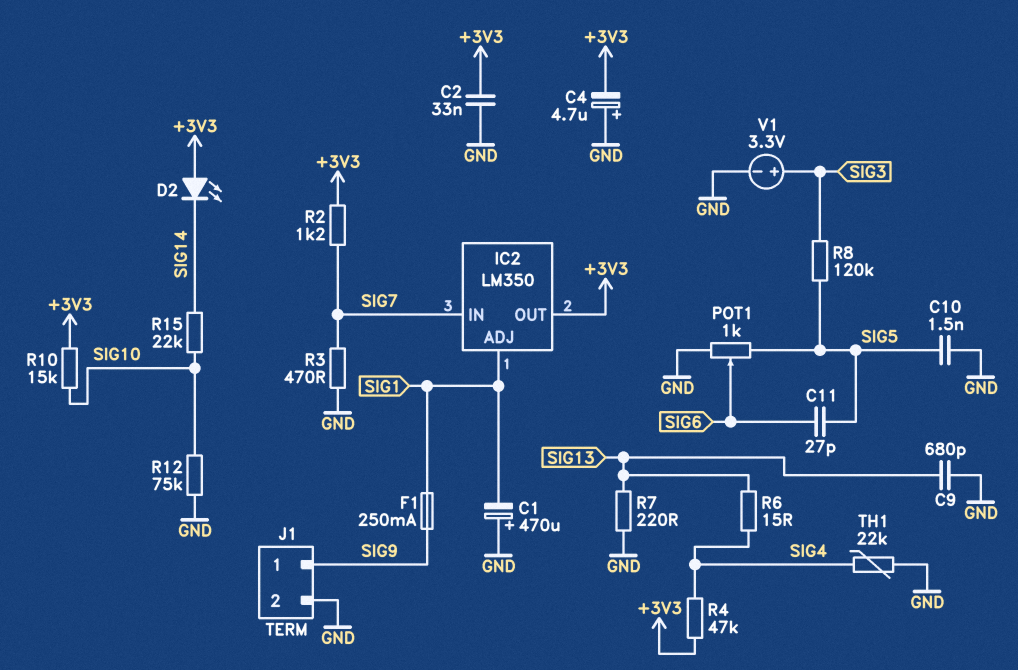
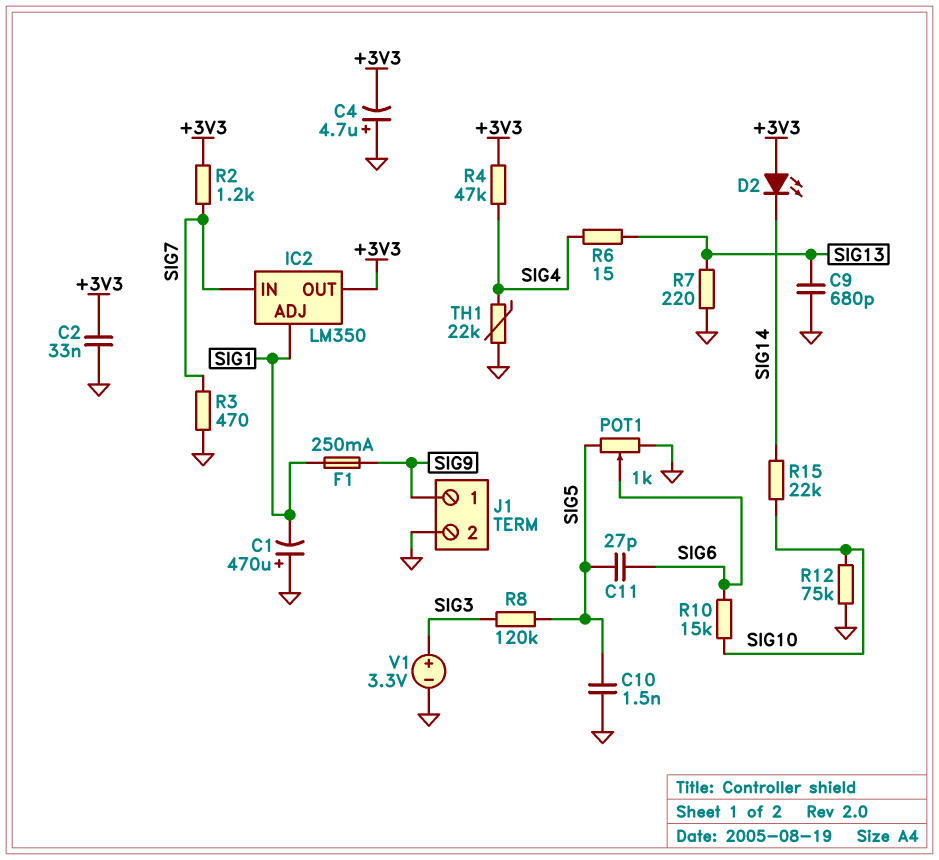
R10: 15k (+3V3, SIG10) -> 15k (SIG6, SIG10)

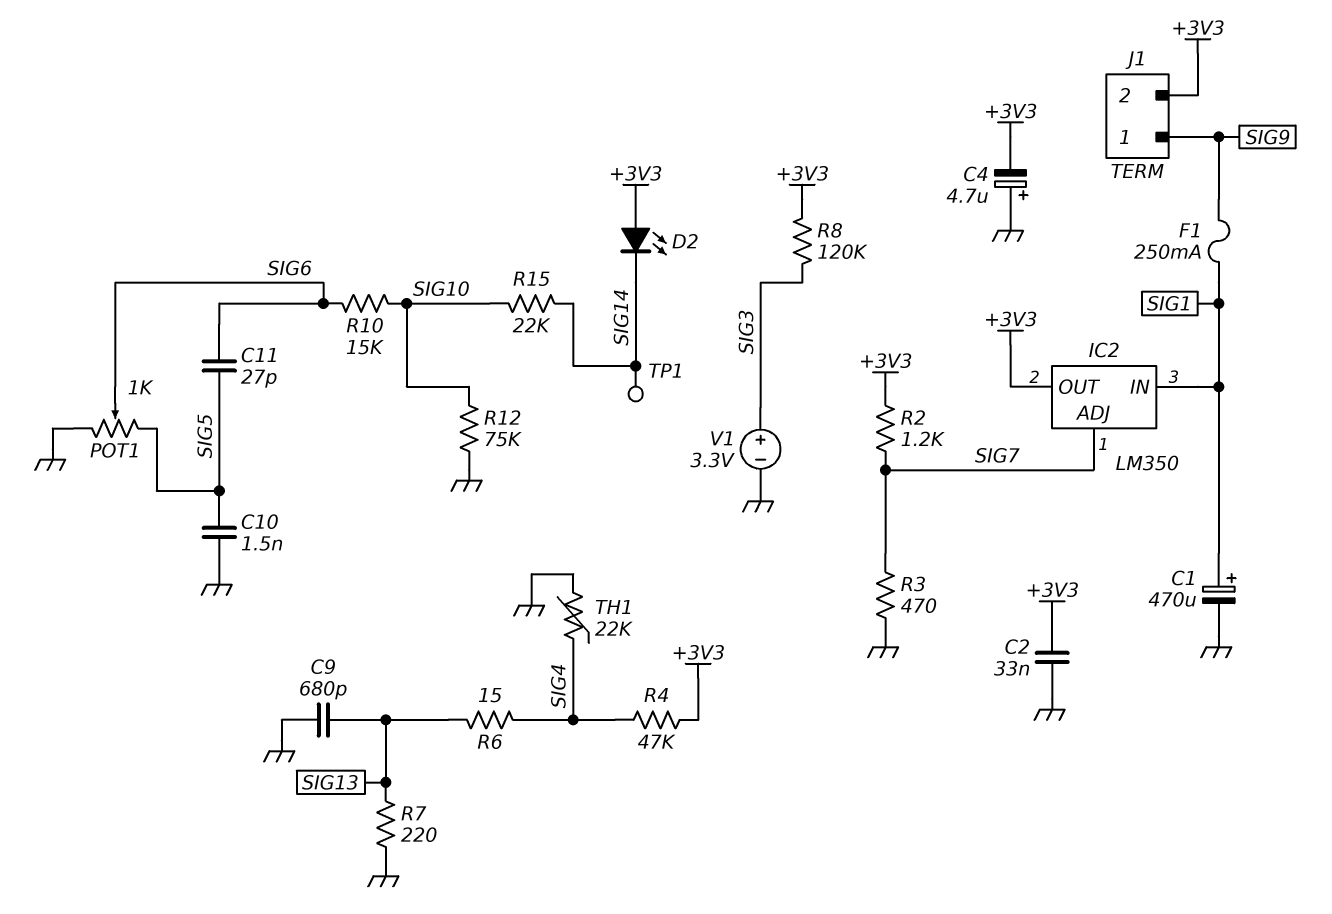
C1: 470uF (plus GND, minus SIG1) -> 470uF (plus SIG1, minus GND)
IC2 pin ADJ: SIG1 -> SIG7
IC2 pin IN: SIG7 -> SIG1
J1 pin 2: GND -> +3V3
R8: 120k (SIG3, SIG5) -> 120k (+3V3, SIG3)
TP1: none -> test point (SIG14)

